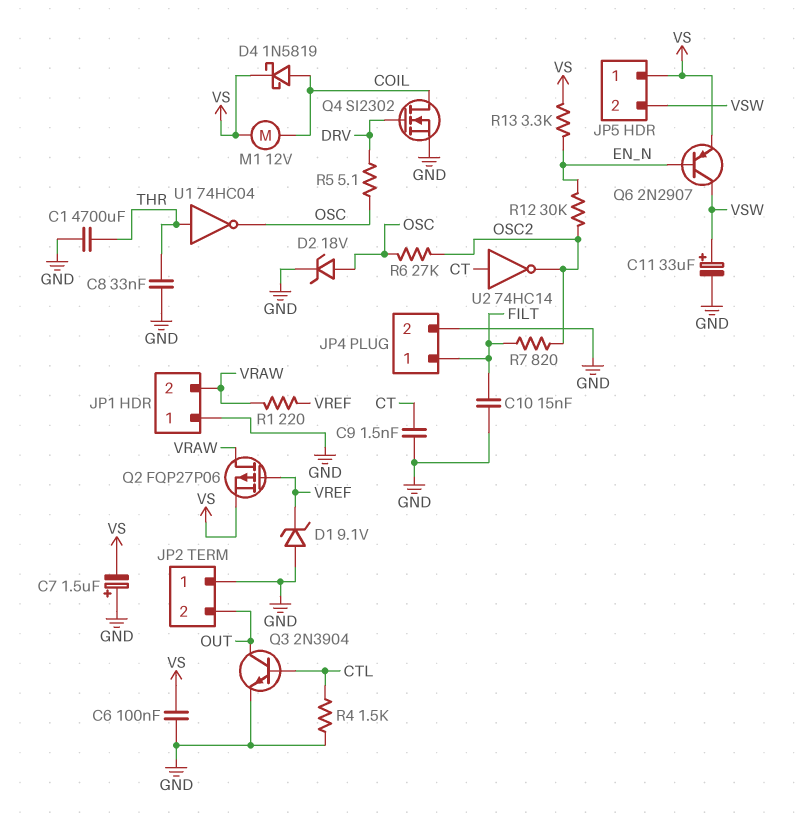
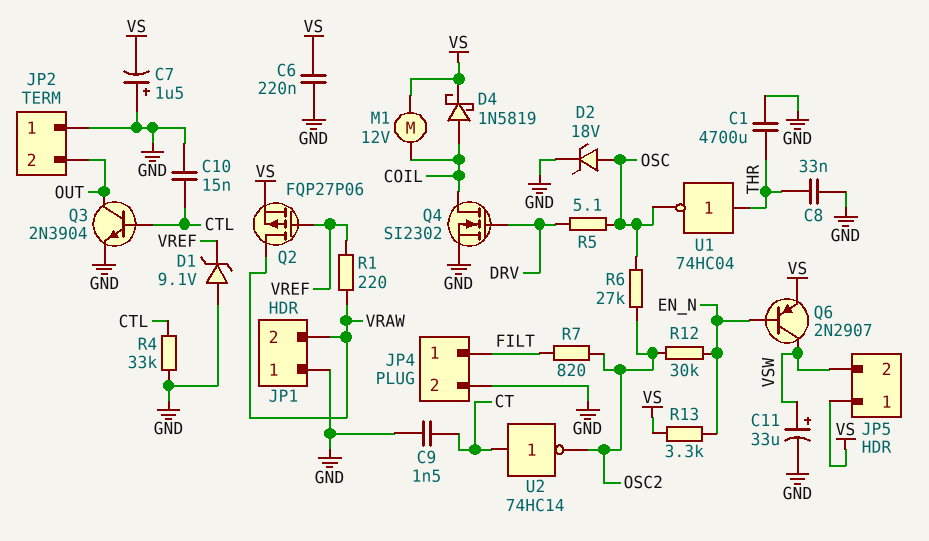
C6: 100nF (GND, VS) -> 220nF (GND, VS)
C10: 15nF (FILT, GND) -> 15nF (CTL, GND)
R4: 1.5k (CTL, GND) -> 33k (CTL, GND)

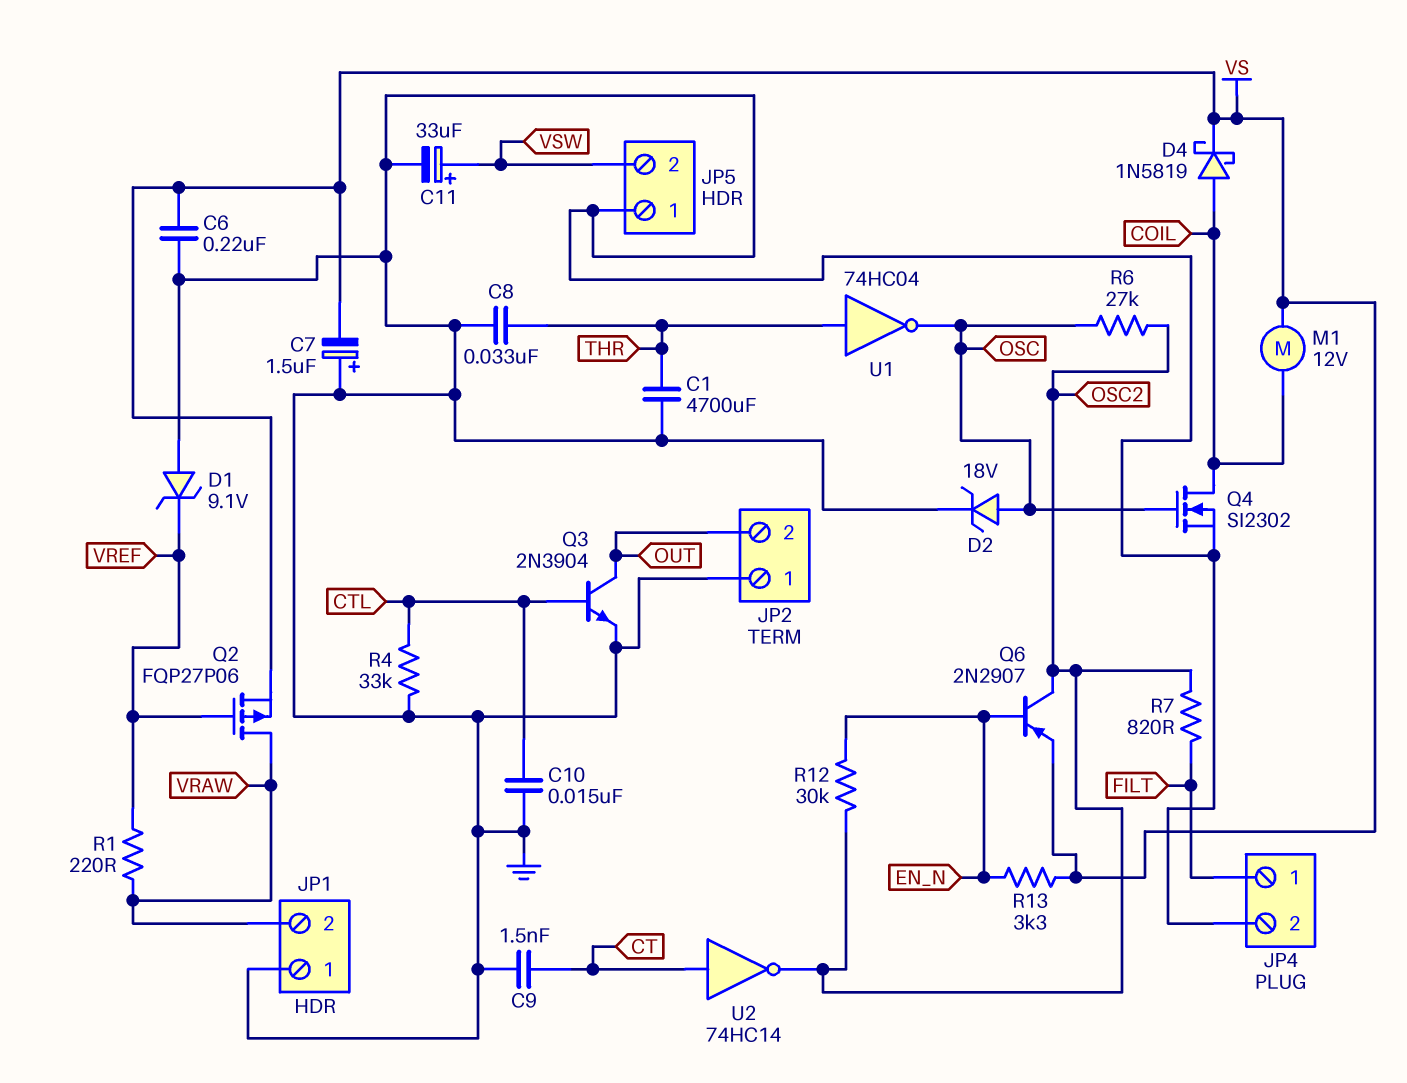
JP5 pin 1: VS -> GND
Q4: NMOS SI2302 (G DRV, D COIL, S GND) -> NMOS SI2302 (G OSC, D COIL, S GND)
Q6: PNP 2N2907 (B EN_N, C VSW, E VS) -> PNP 2N2907 (B EN_N, C OSC2, E VS)
R5: 5.1 (DRV, OSC) -> none

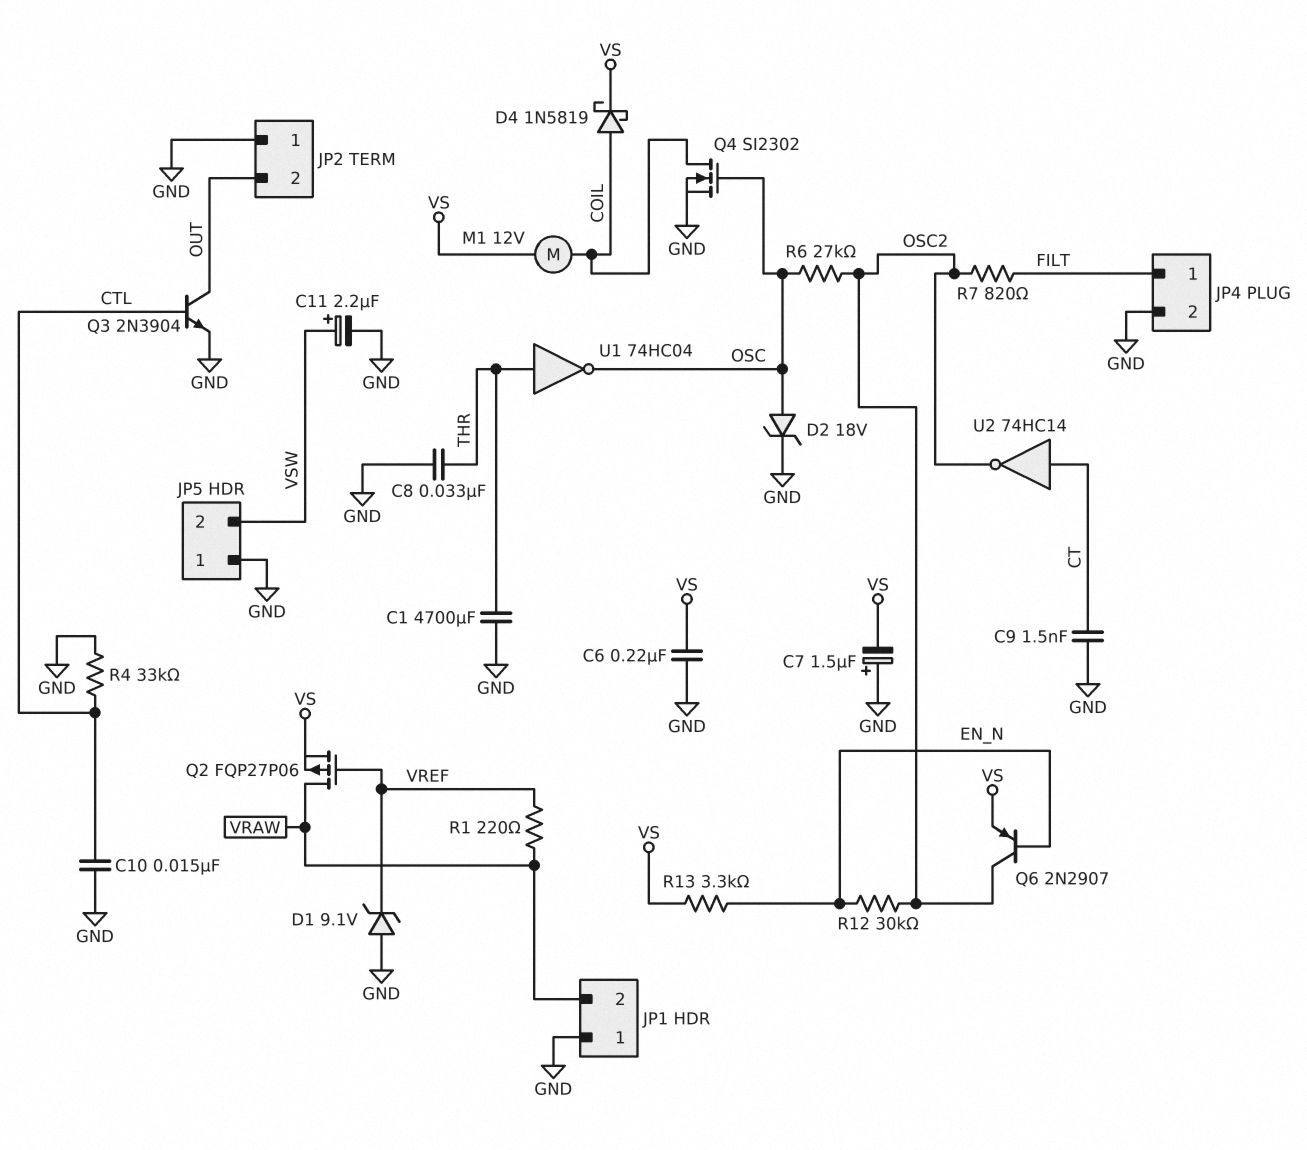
C11: 33uF (plus VSW, minus GND) -> 2.2uF (plus VSW, minus GND)

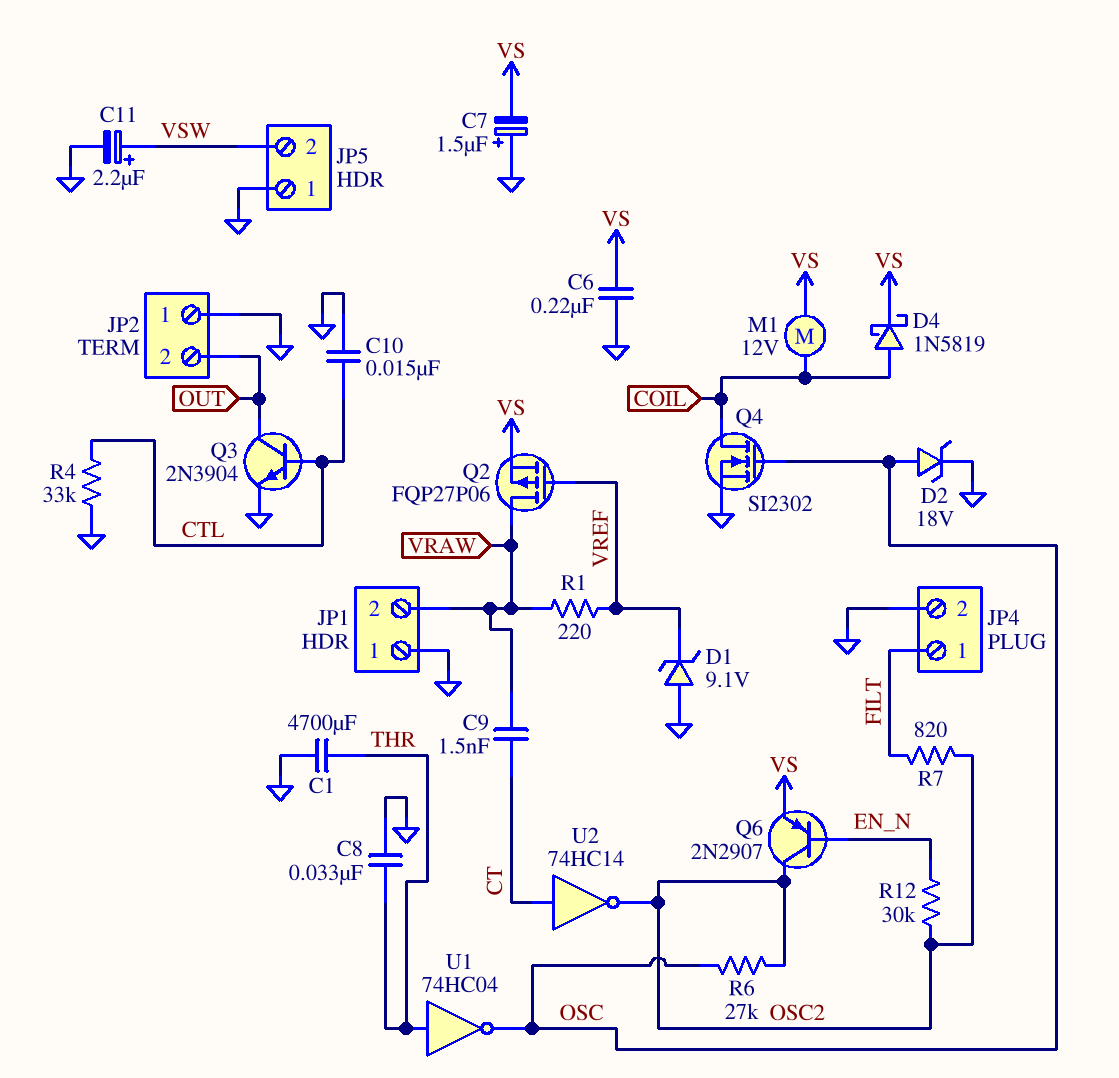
C9: 1.5nF (CT, GND) -> 1.5nF (CT, VRAW)
R13: 3.3k (EN_N, VS) -> none

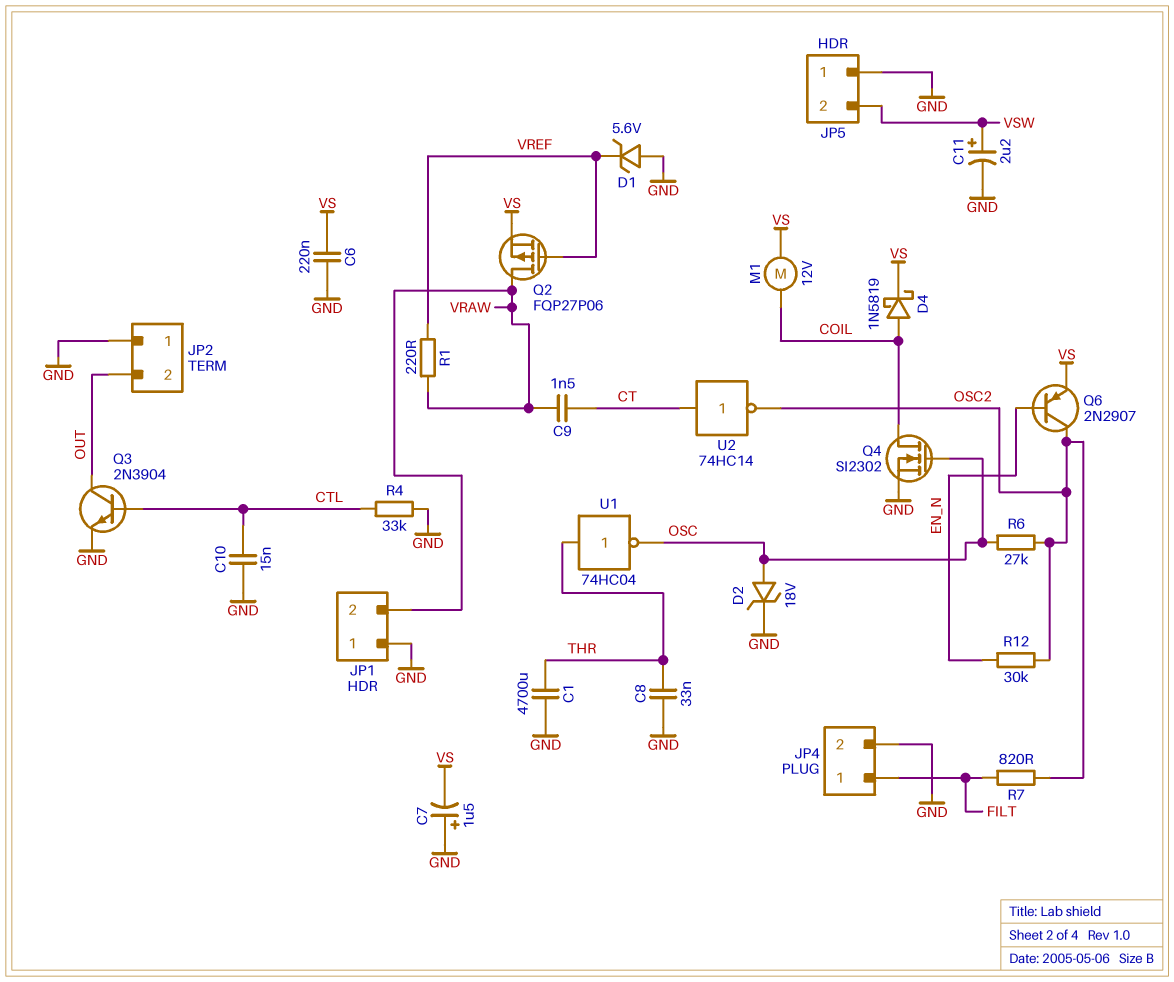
D1: zener 9.1V (A GND, K VREF) -> zener 5.6V (A GND, K VREF)

